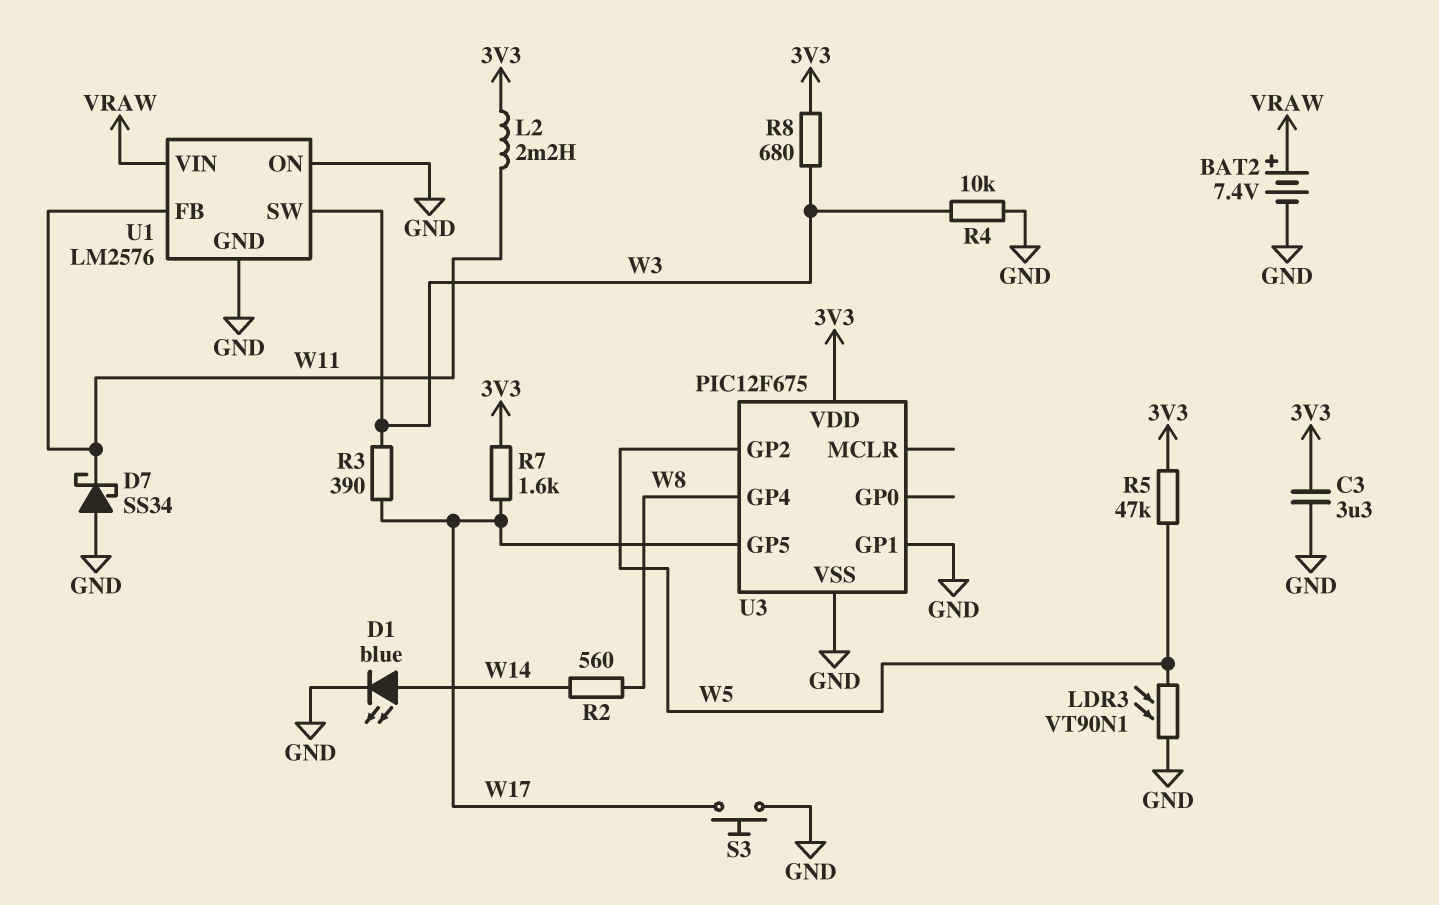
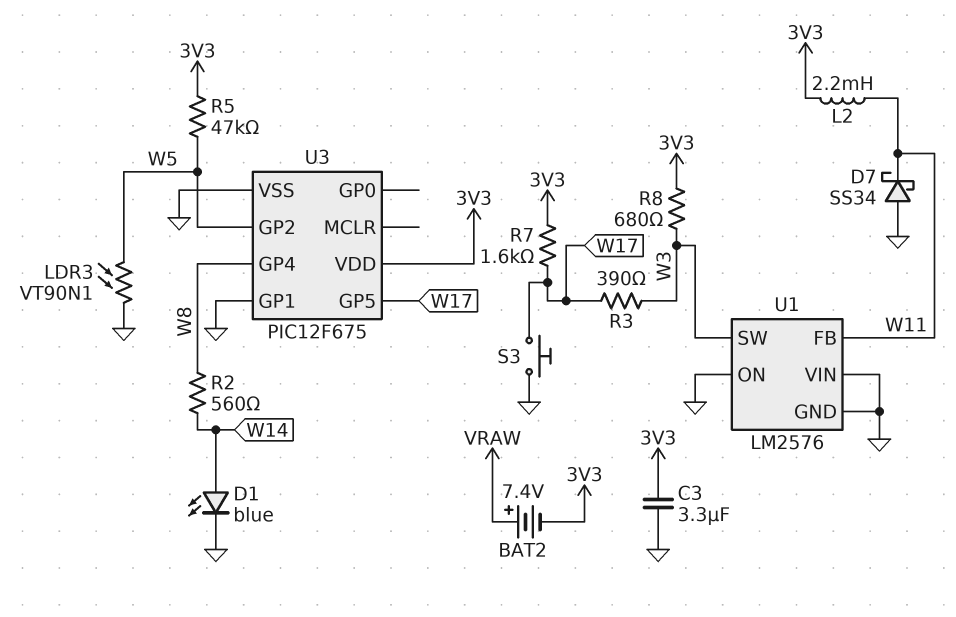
BAT2: 7.4V (plus VRAW, minus GND) -> 7.4V (plus VRAW, minus 3V3)
R4: 10k (GND, W3) -> none
U1 pin VIN: VRAW -> GND

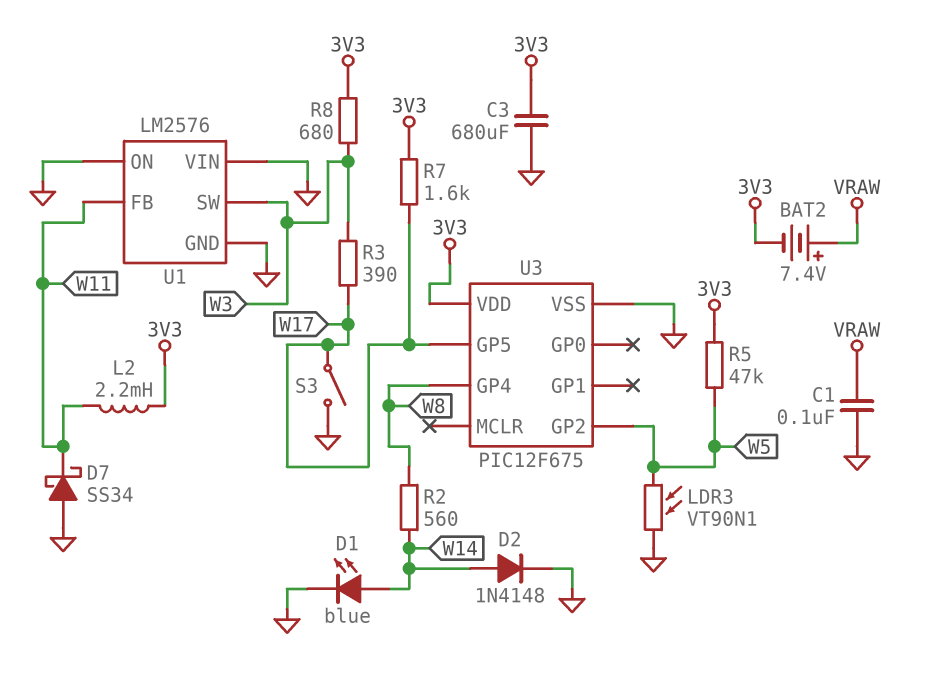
C1: none -> 100nF (GND, VRAW)
C3: 3.3uF (3V3, GND) -> 680uF (3V3, GND)
D2: none -> diode 1N4148 (A W14, K GND)
S3: button (GND, W17) -> switch (GND, W17)
U3 pin GP1: GND -> none

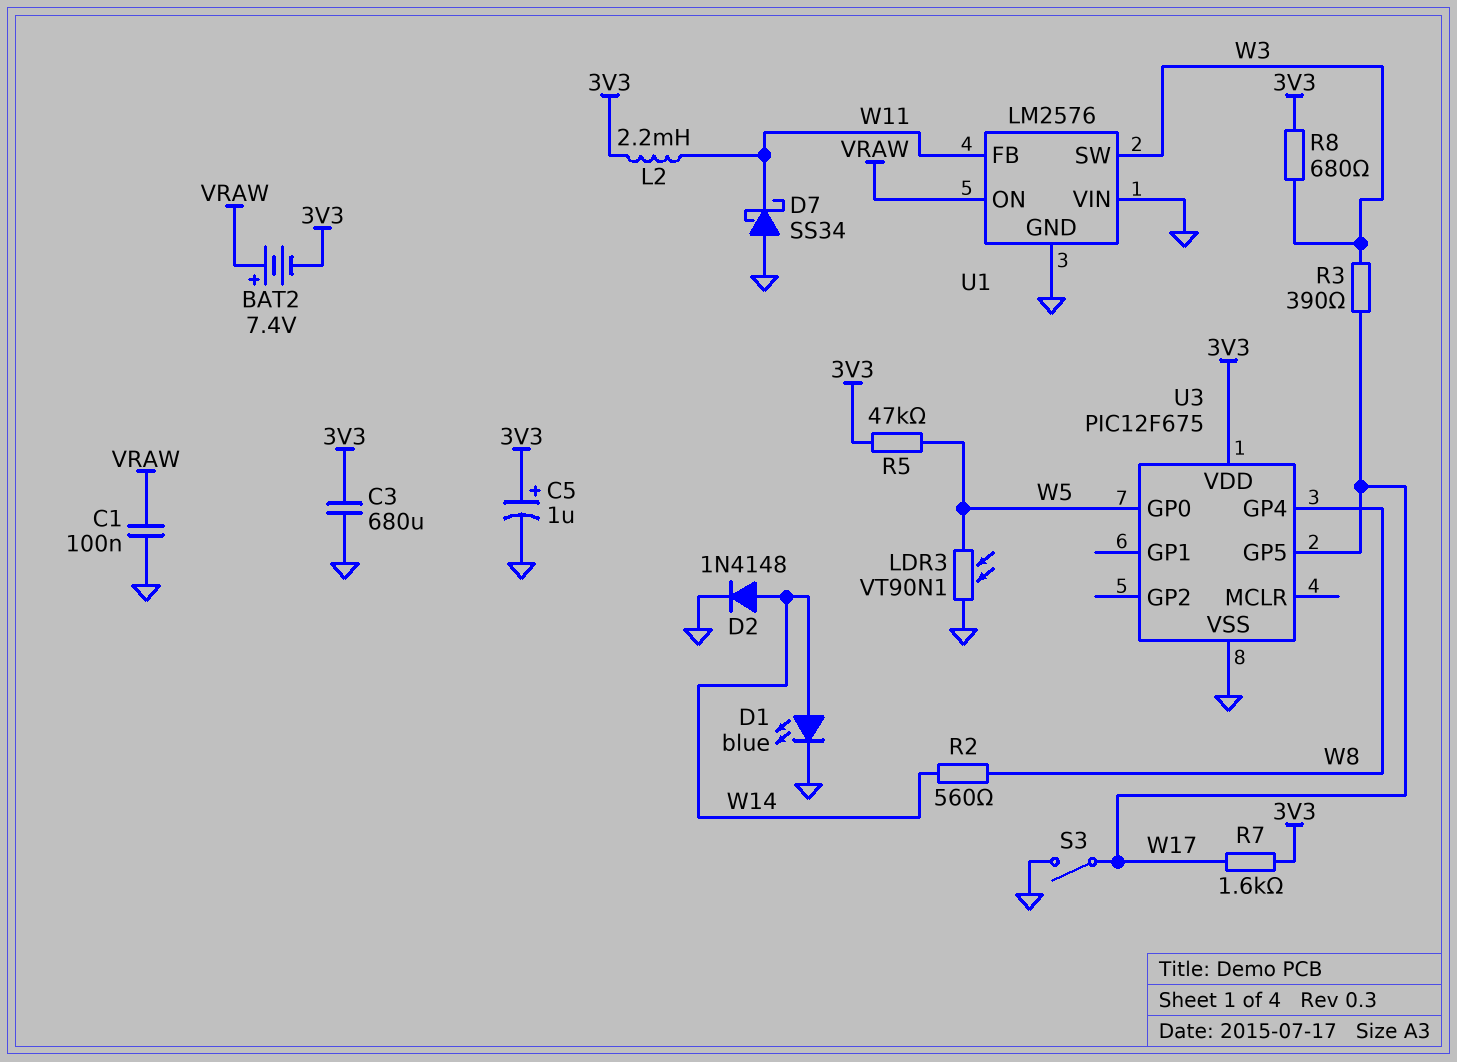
C5: none -> 1uF (plus 3V3, minus GND)
U1 pin ON: GND -> VRAW
U3 pin GP0: none -> W5
U3 pin GP2: W5 -> none

